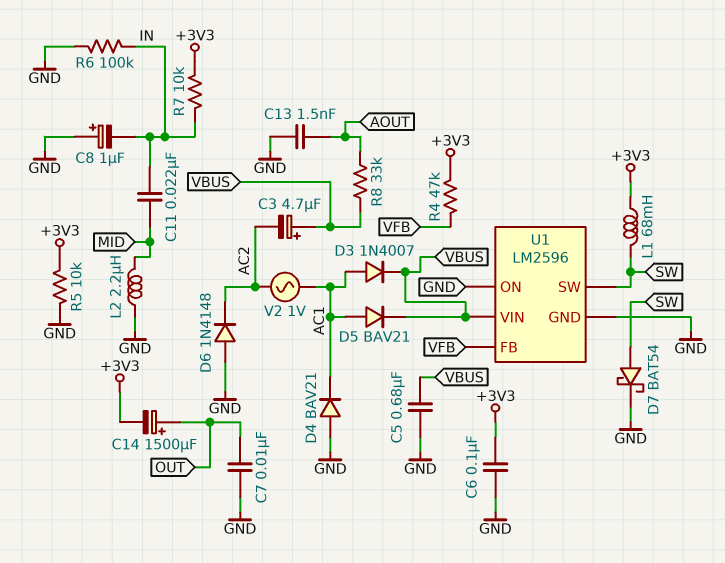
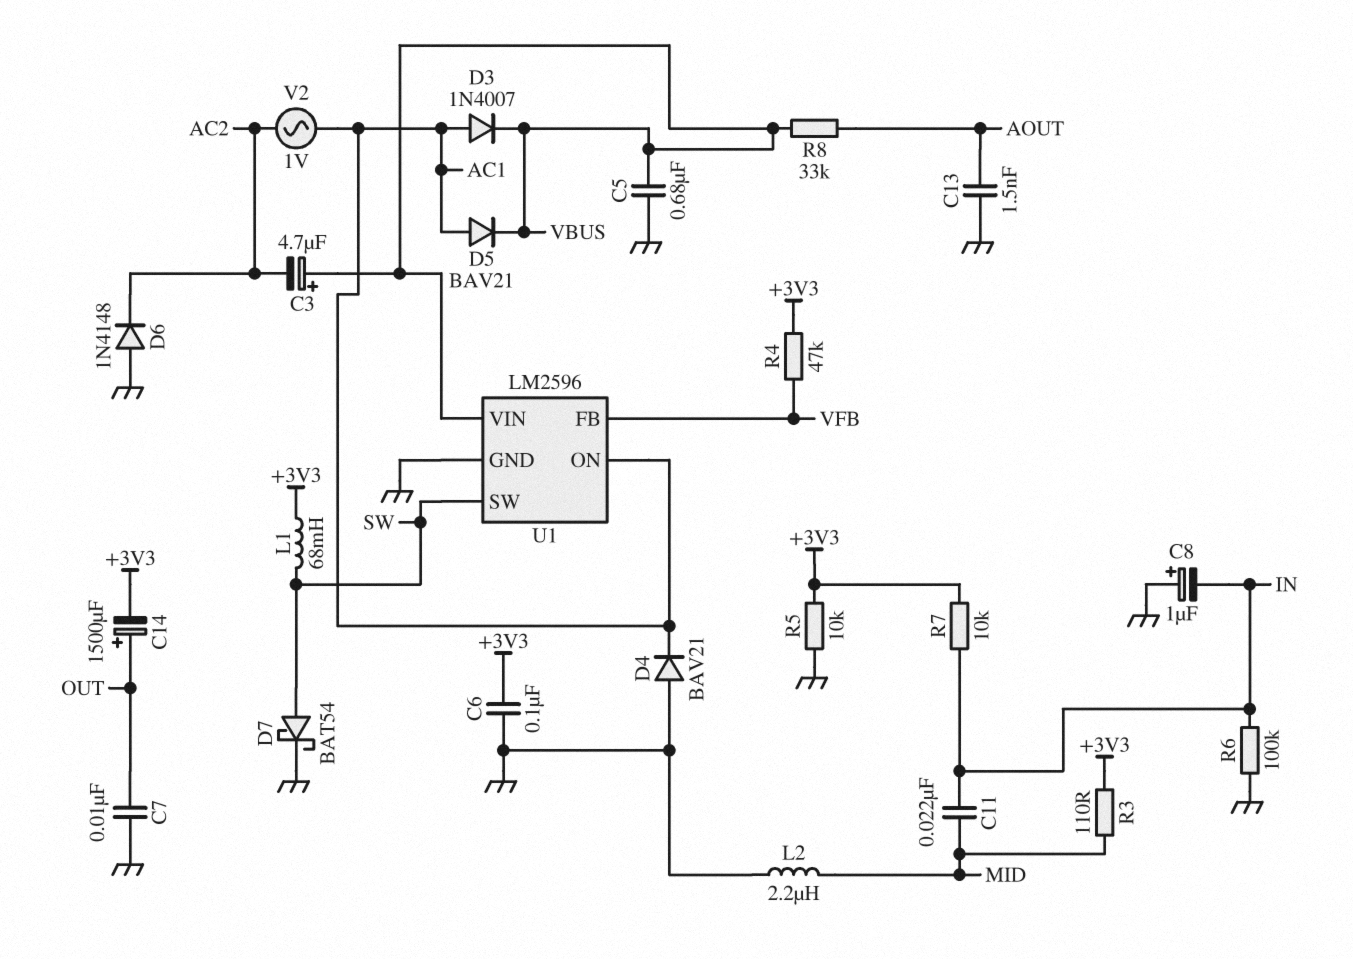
R3: none -> 110 (+3V3, MID)
U1 pin ON: GND -> AC1

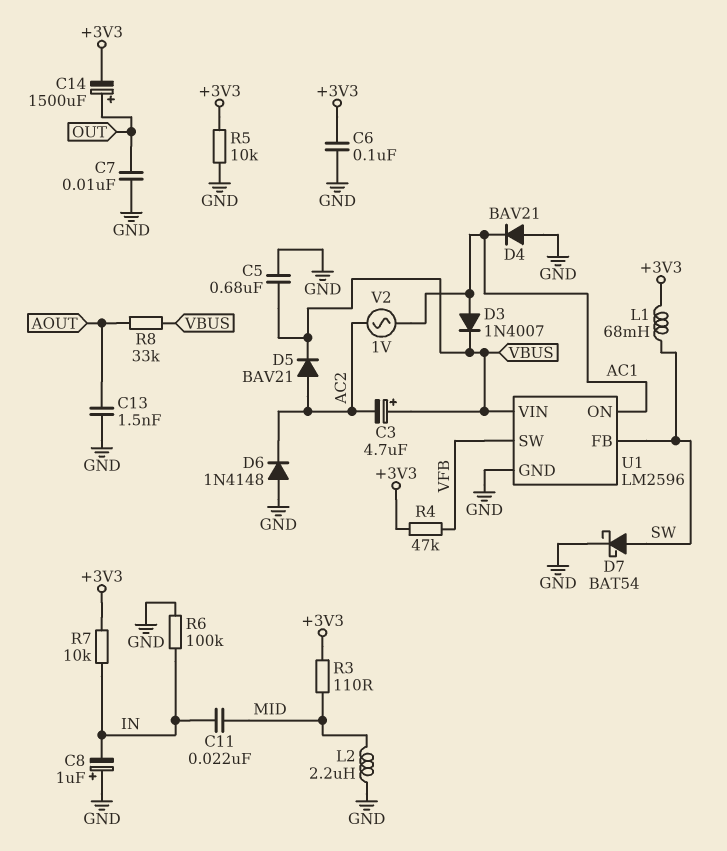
D5: diode BAV21 (A AC1, K VBUS) -> diode BAV21 (A AC2, K VBUS)
U1 pin FB: VFB -> SW
U1 pin SW: SW -> VFB

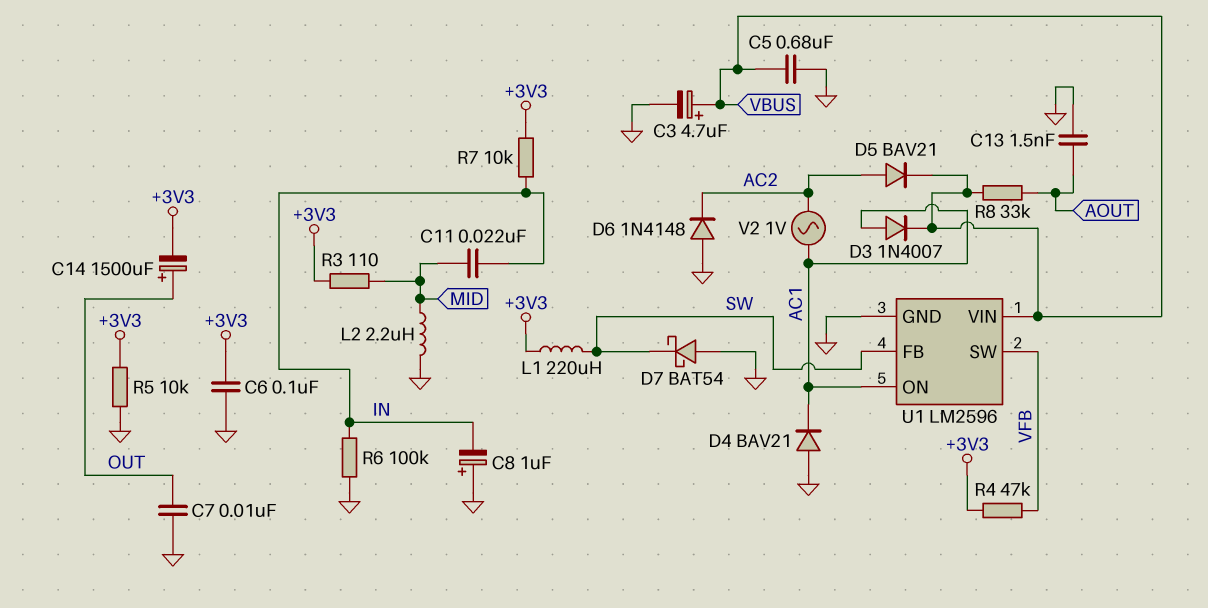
C3: 4.7uF (plus VBUS, minus AC2) -> 4.7uF (plus VBUS, minus GND)
D7: schottky BAT54 (A SW, K GND) -> schottky BAT54 (A GND, K SW)
L1: 68mH (+3V3, SW) -> 220uH (+3V3, SW)

